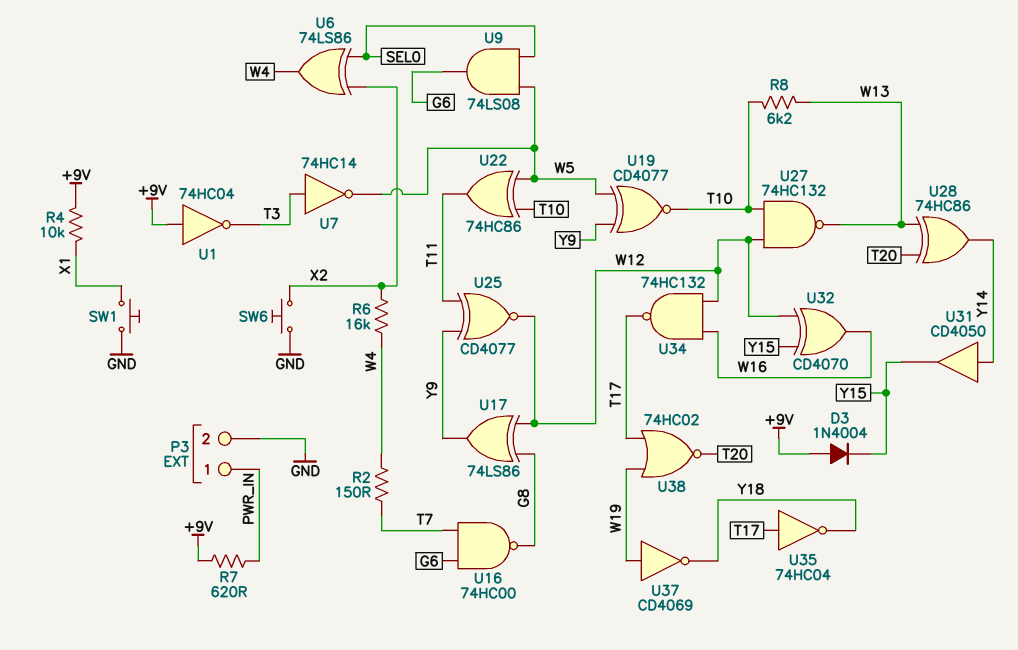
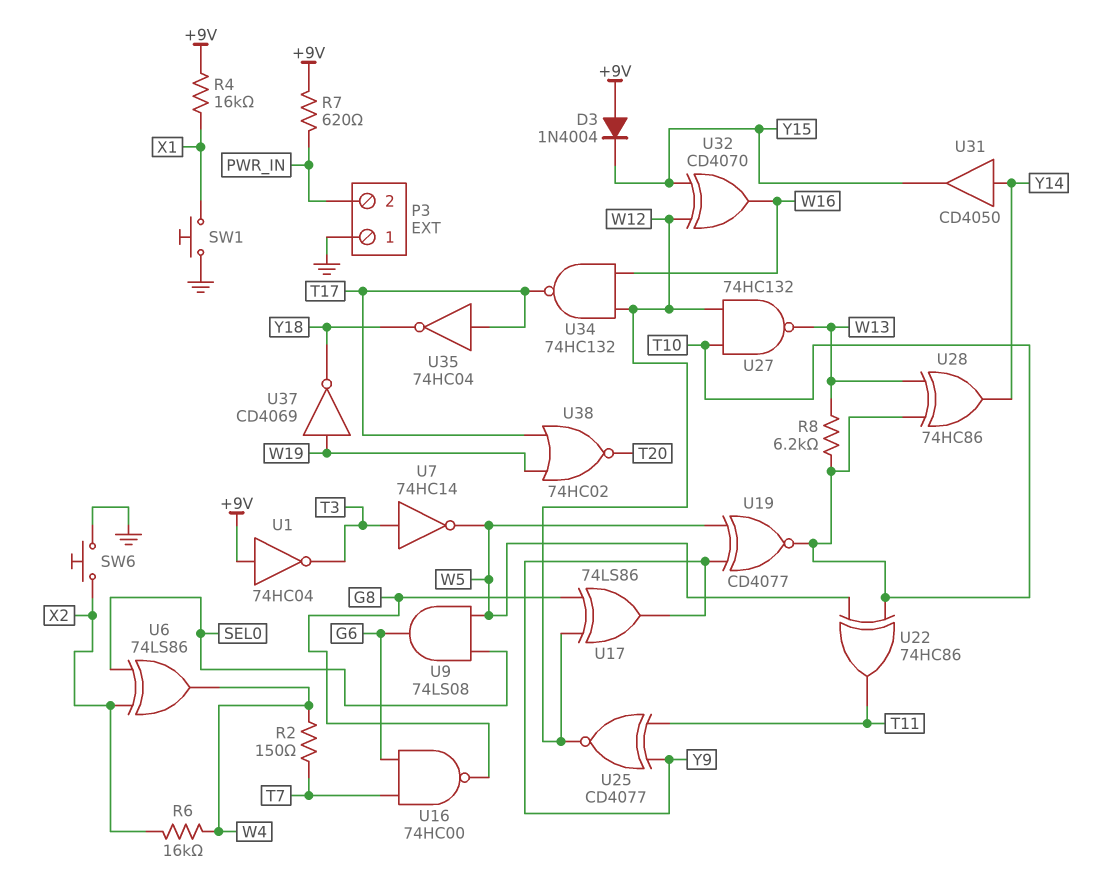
P3 pin 1: PWR_IN -> GND
P3 pin 2: GND -> PWR_IN
R4: 10k (+9V, X1) -> 16k (+9V, X1)
U28: XOR 74HC86 (in T20, in W13, out Y14) -> XOR 74HC86 (in T10, in W13, out Y14)

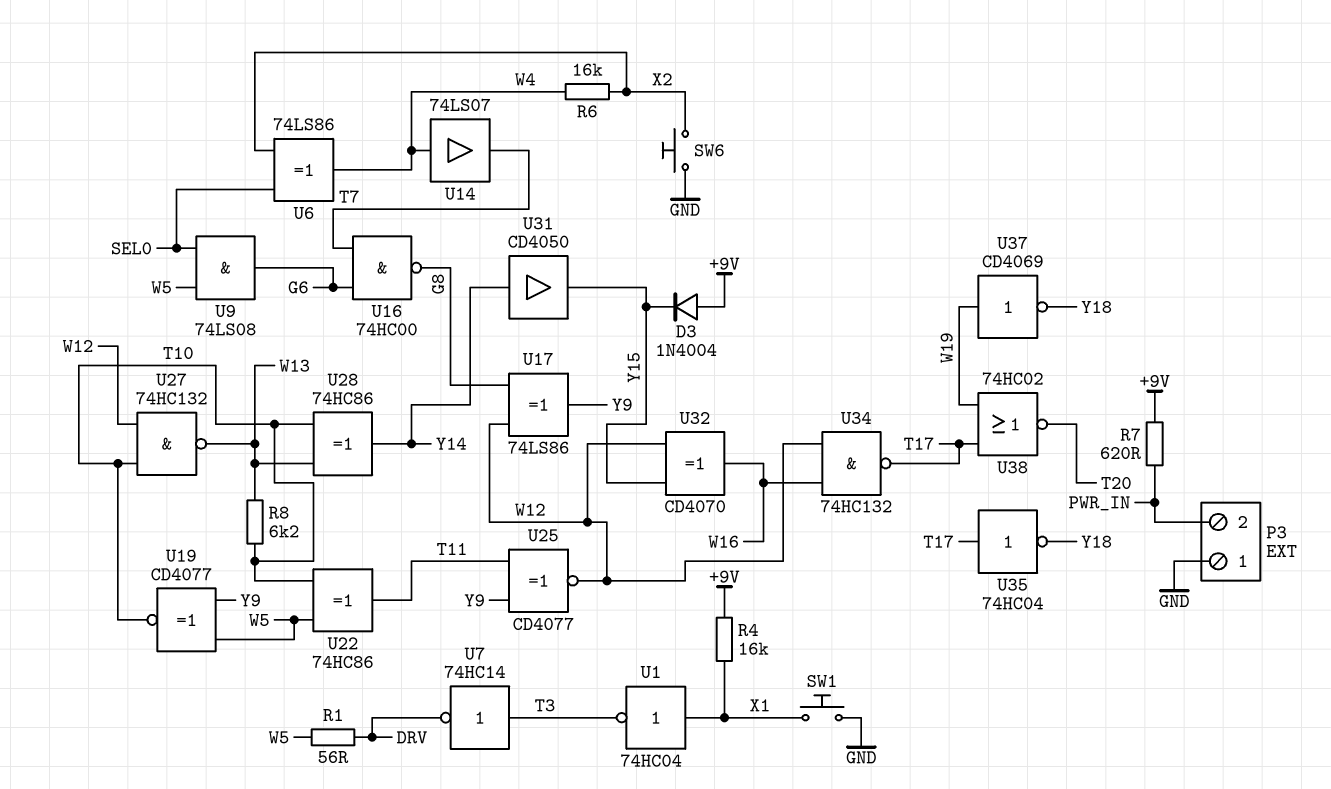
R1: none -> 56 (DRV, W5)
R2: 150 (T7, W4) -> none
U1: NOT 74HC04 (in +9V, out T3) -> NOT 74HC04 (in X1, out T3)
U7: NOT 74HC14 (in T3, out W5) -> NOT 74HC14 (in T3, out DRV)
U14: none -> buffer 74LS07 (in W4, out T7)

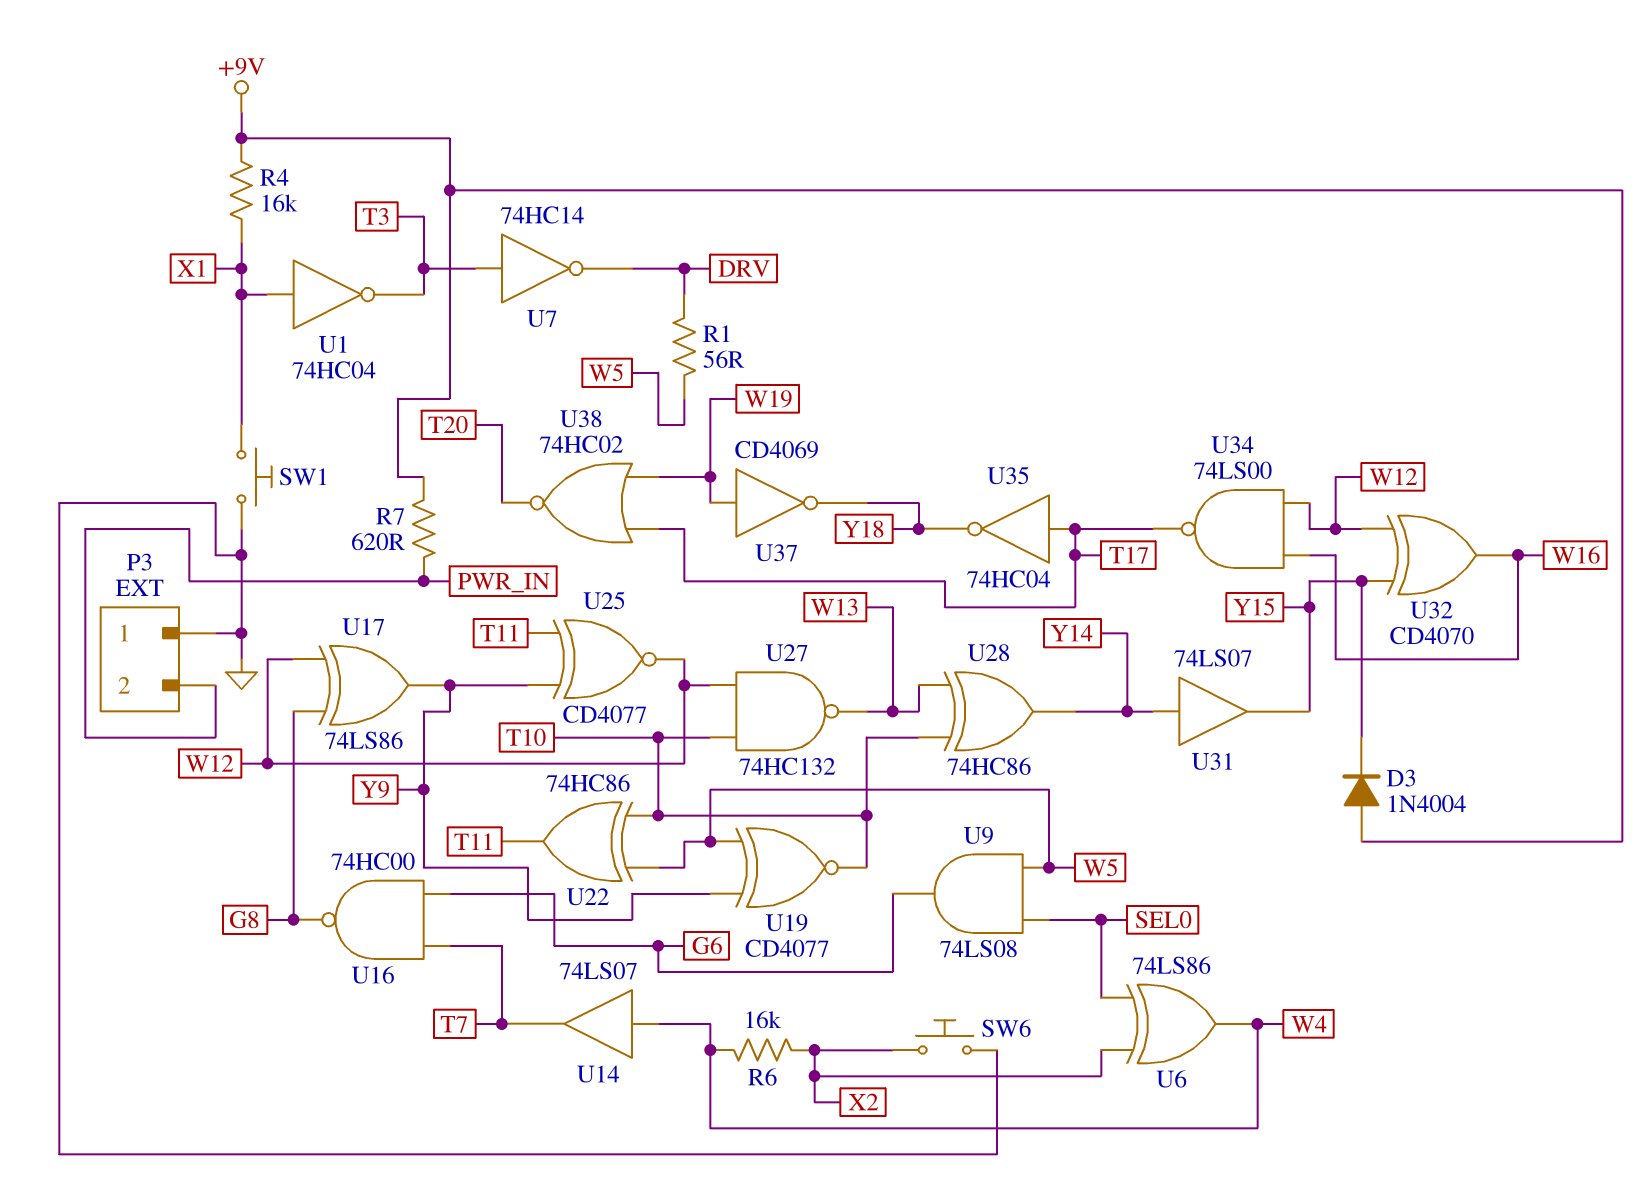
R8: 6.2k (T10, W13) -> none
U31: buffer CD4050 (in Y14, out Y15) -> buffer 74LS07 (in Y14, out Y15)
U34: NAND 74HC132 (in W12, in W16, out T17) -> NAND 74LS00 (in W12, in W16, out T17)

